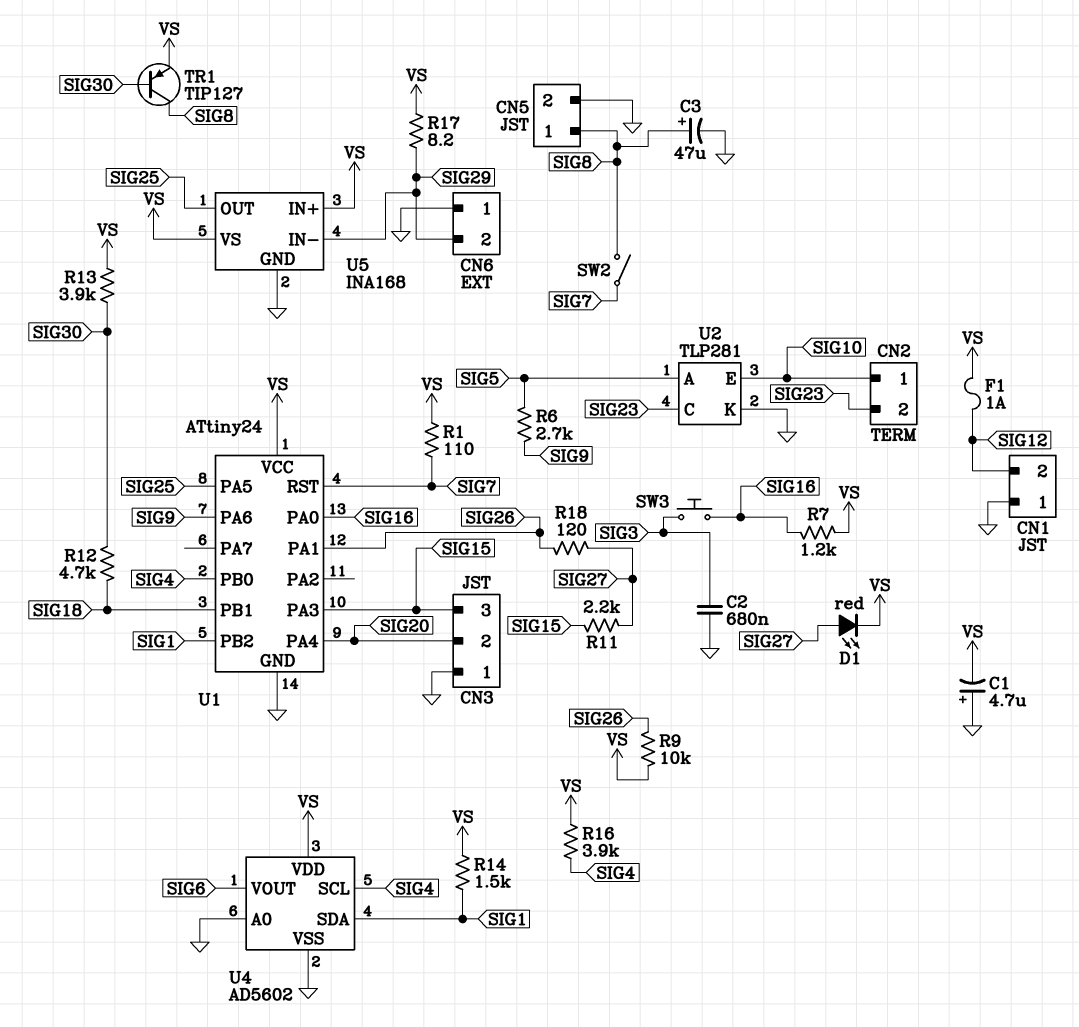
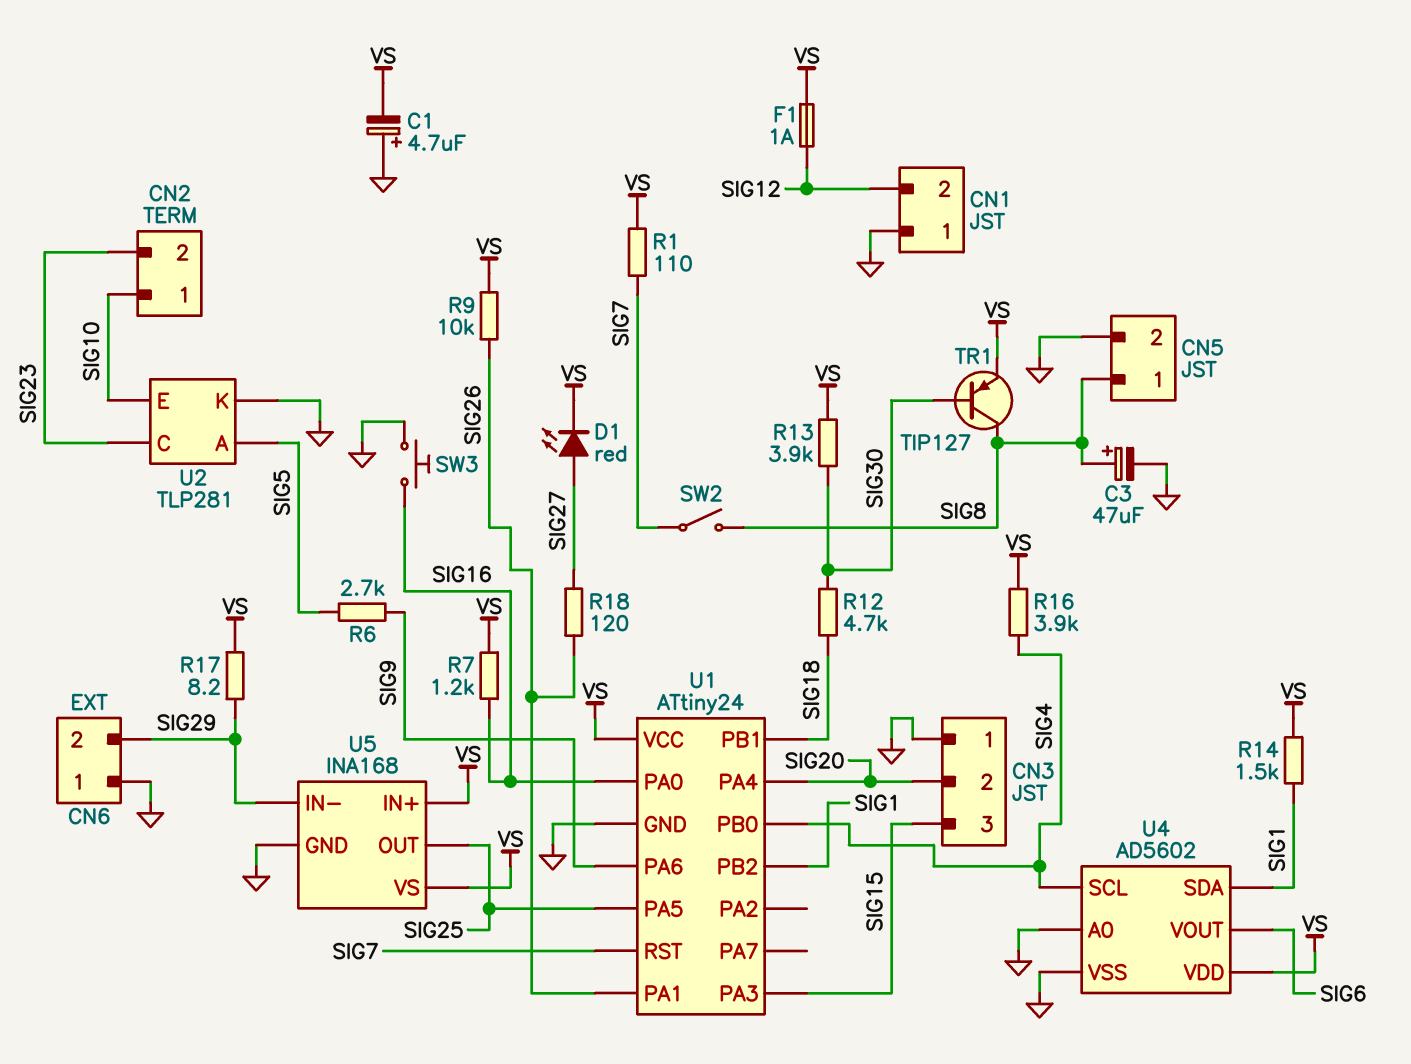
C2: 680nF (GND, SIG3) -> none
R11: 2.2k (SIG15, SIG27) -> none
SW3: button (SIG3, SIG16) -> button (GND, SIG16)

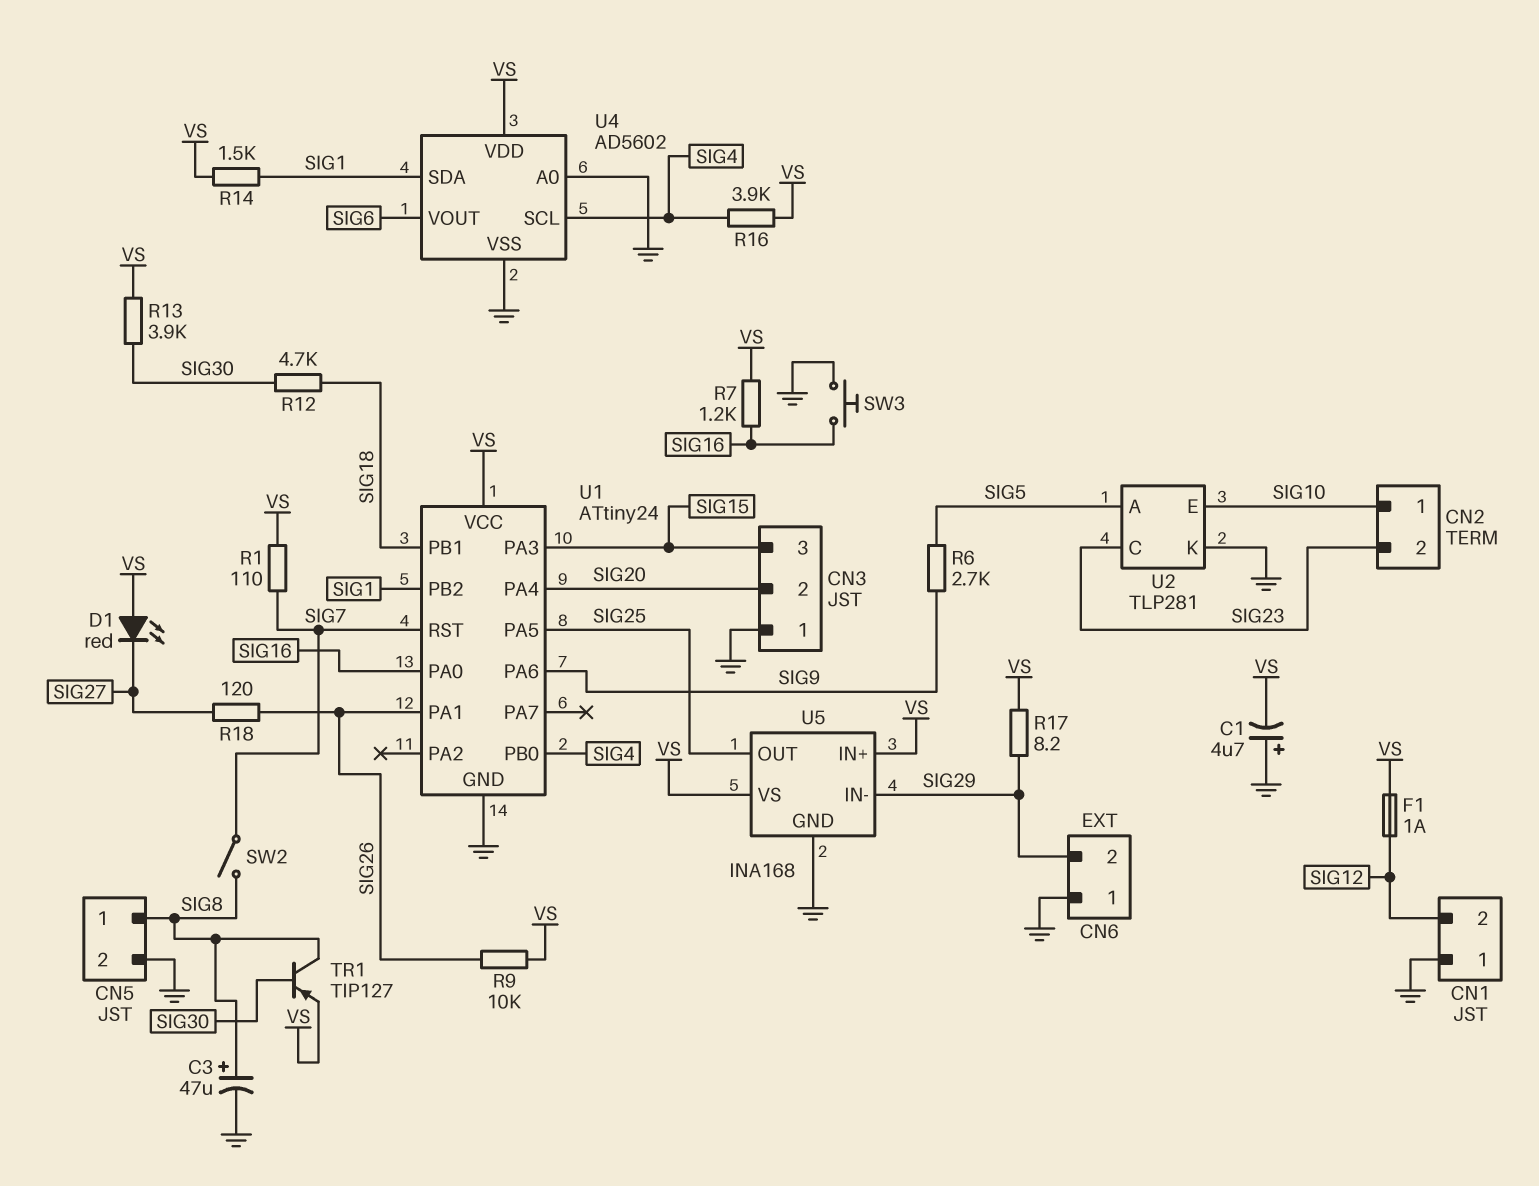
D1: LED red (A SIG27, K VS) -> LED red (A VS, K SIG27)

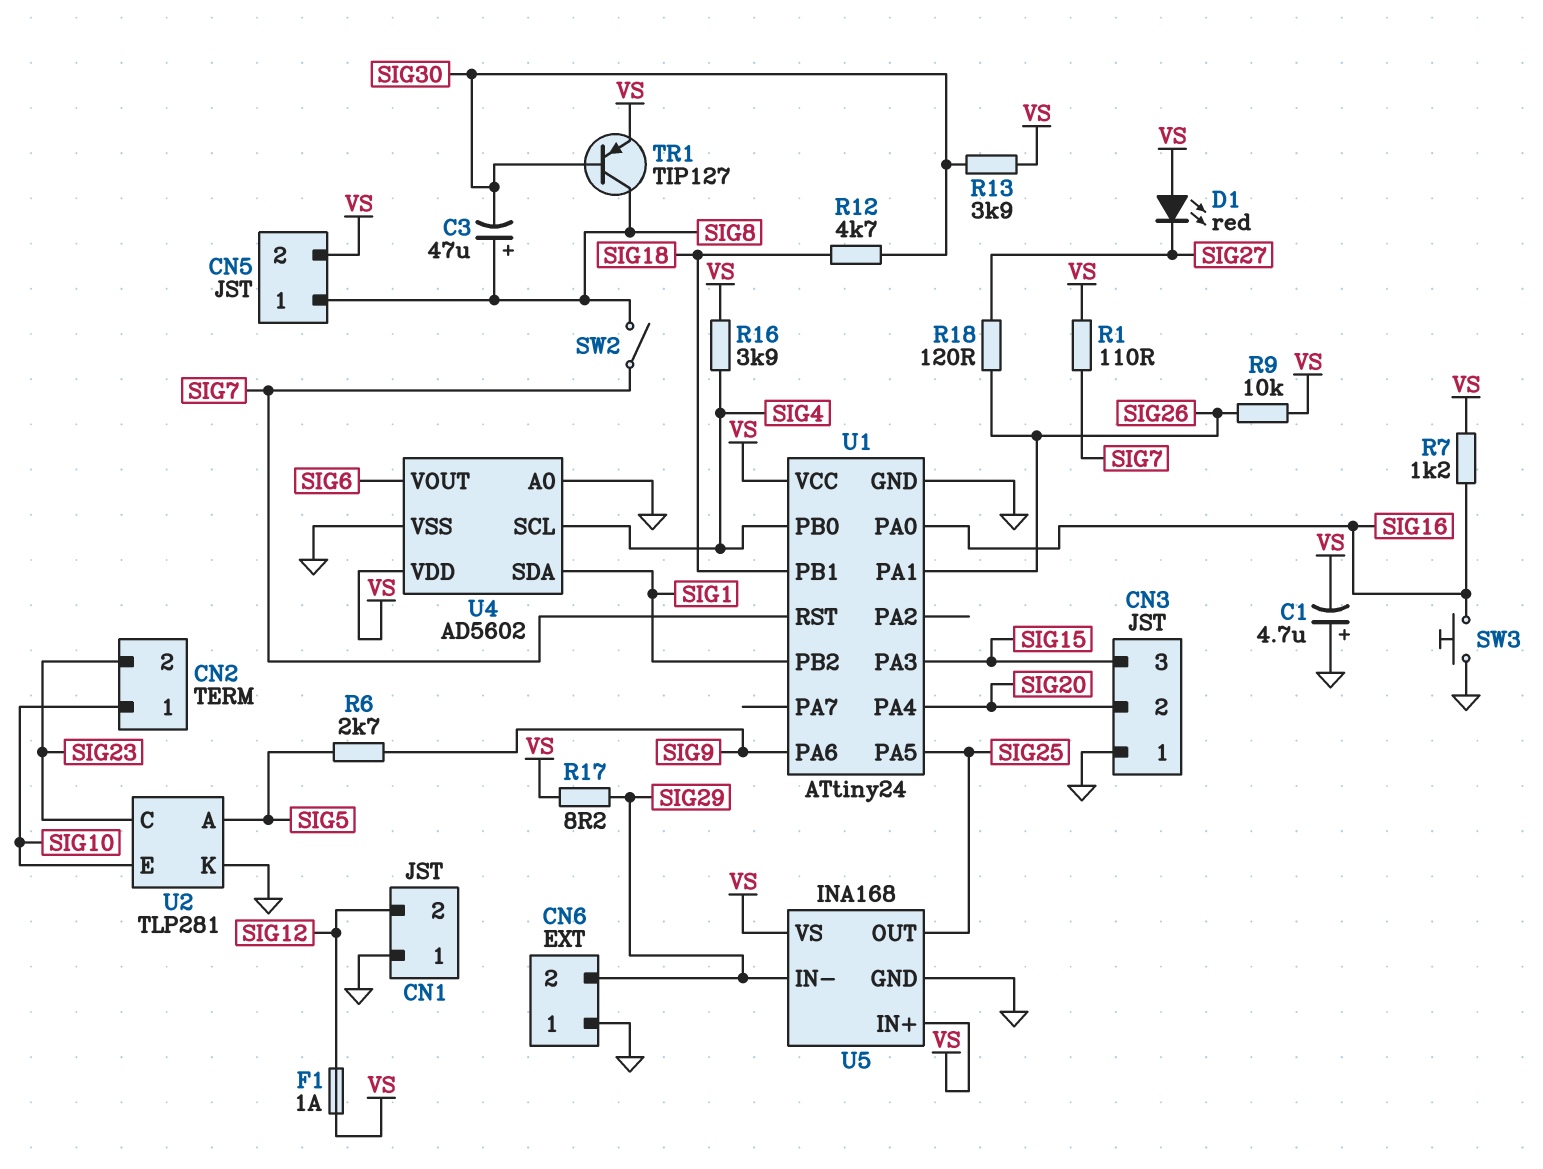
C3: 47uF (plus SIG8, minus GND) -> 47uF (plus SIG8, minus SIG30)
CN5 pin 2: GND -> VS
R14: 1.5k (SIG1, VS) -> none

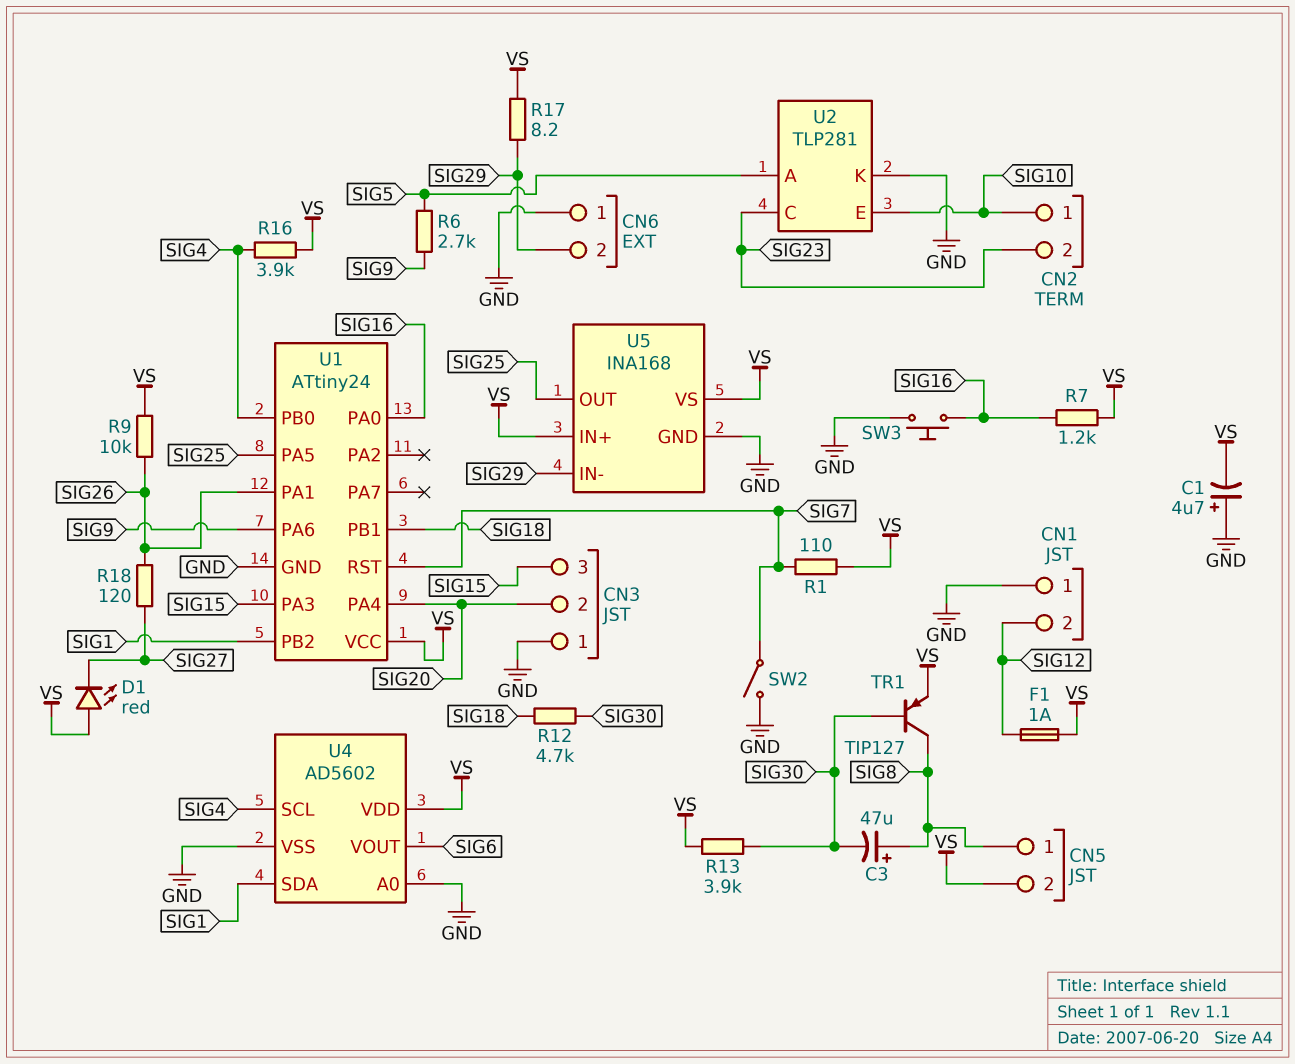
SW2: switch (SIG7, SIG8) -> switch (GND, SIG7)

